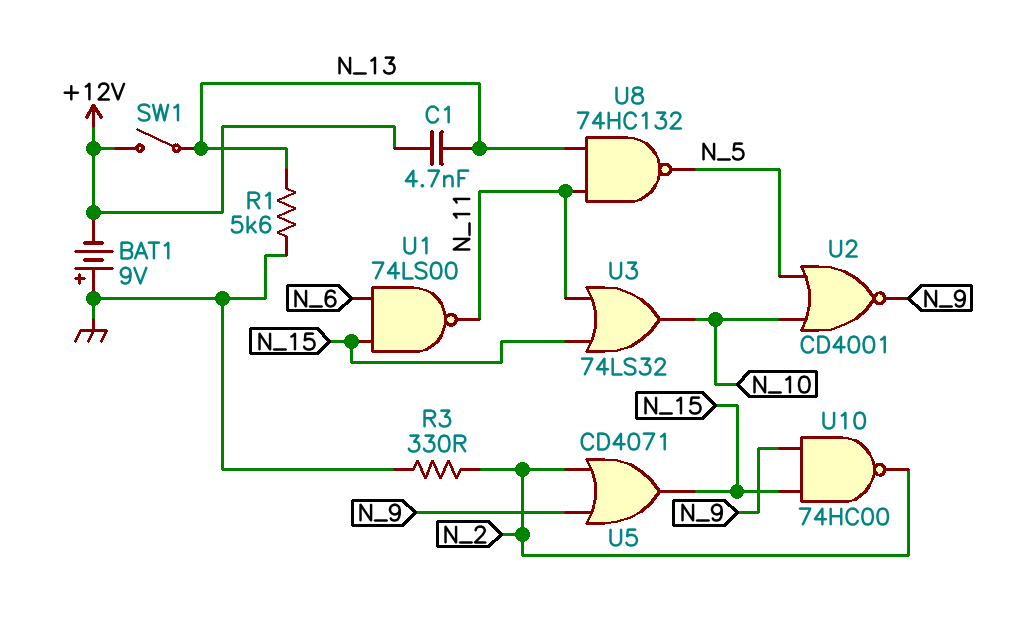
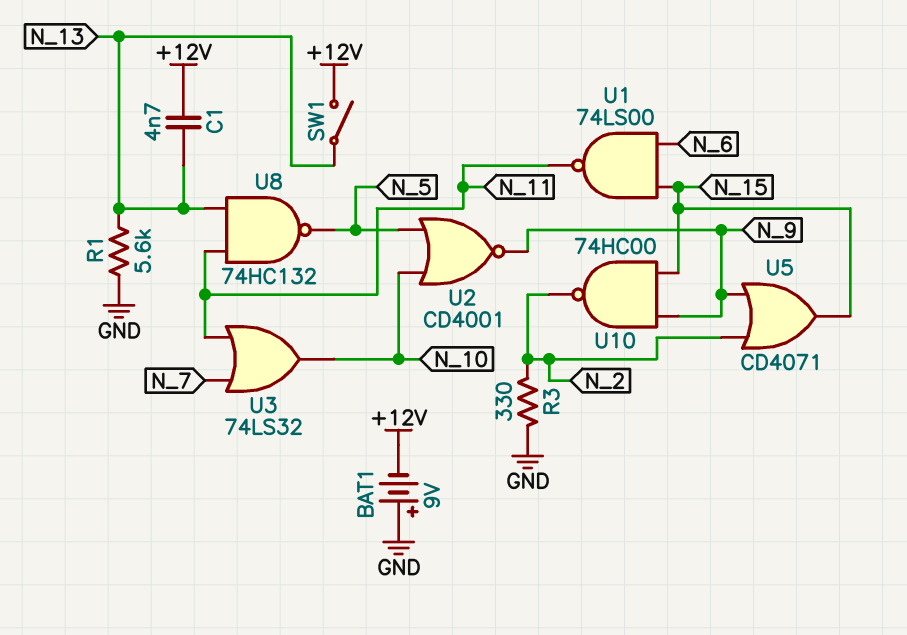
U3: OR 74LS32 (in N_11, in N_15, out N_10) -> OR 74LS32 (in N_7, in N_11, out N_10)

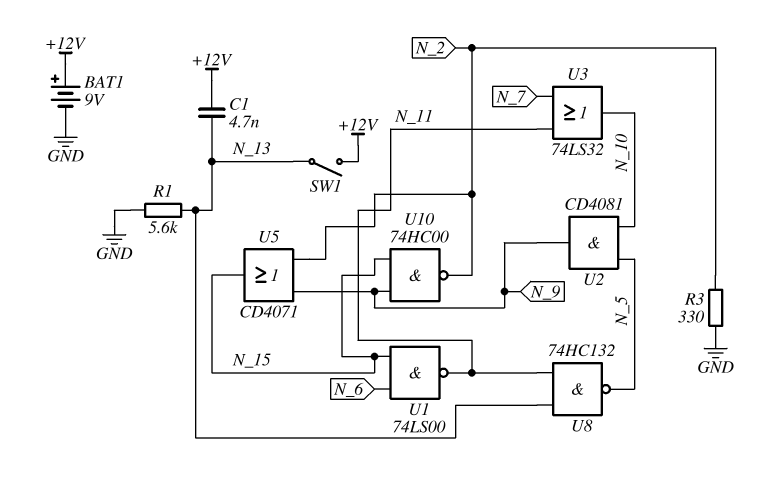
BAT1: 9V (plus GND, minus +12V) -> 9V (plus +12V, minus GND)
U2: NOR CD4001 (in N_5, in N_10, out N_9) -> AND CD4081 (in N_5, in N_10, out N_9)

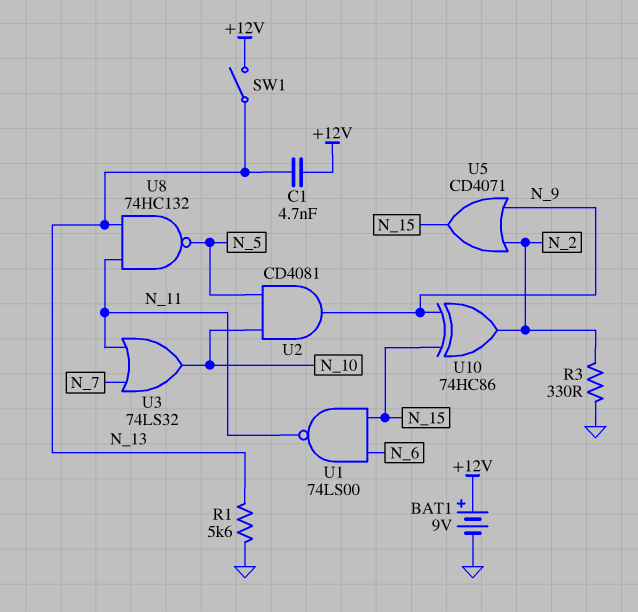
U10: NAND 74HC00 (in N_9, in N_15, out N_2) -> XOR 74HC86 (in N_9, in N_15, out N_2)

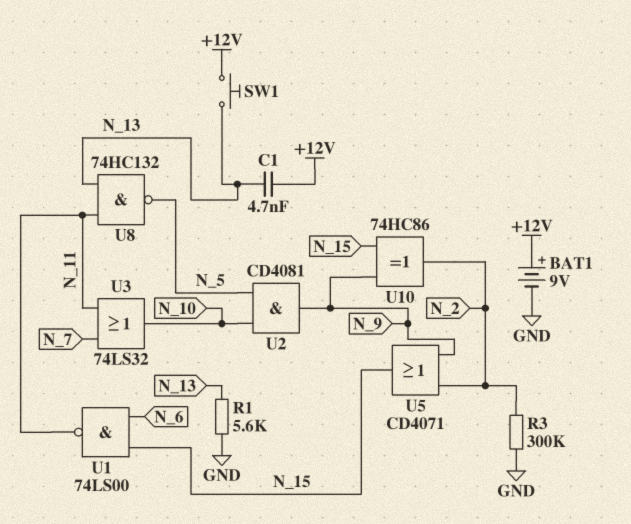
R3: 330 (GND, N_2) -> 300k (GND, N_2)
SW1: switch (+12V, N_13) -> button (+12V, N_13)

